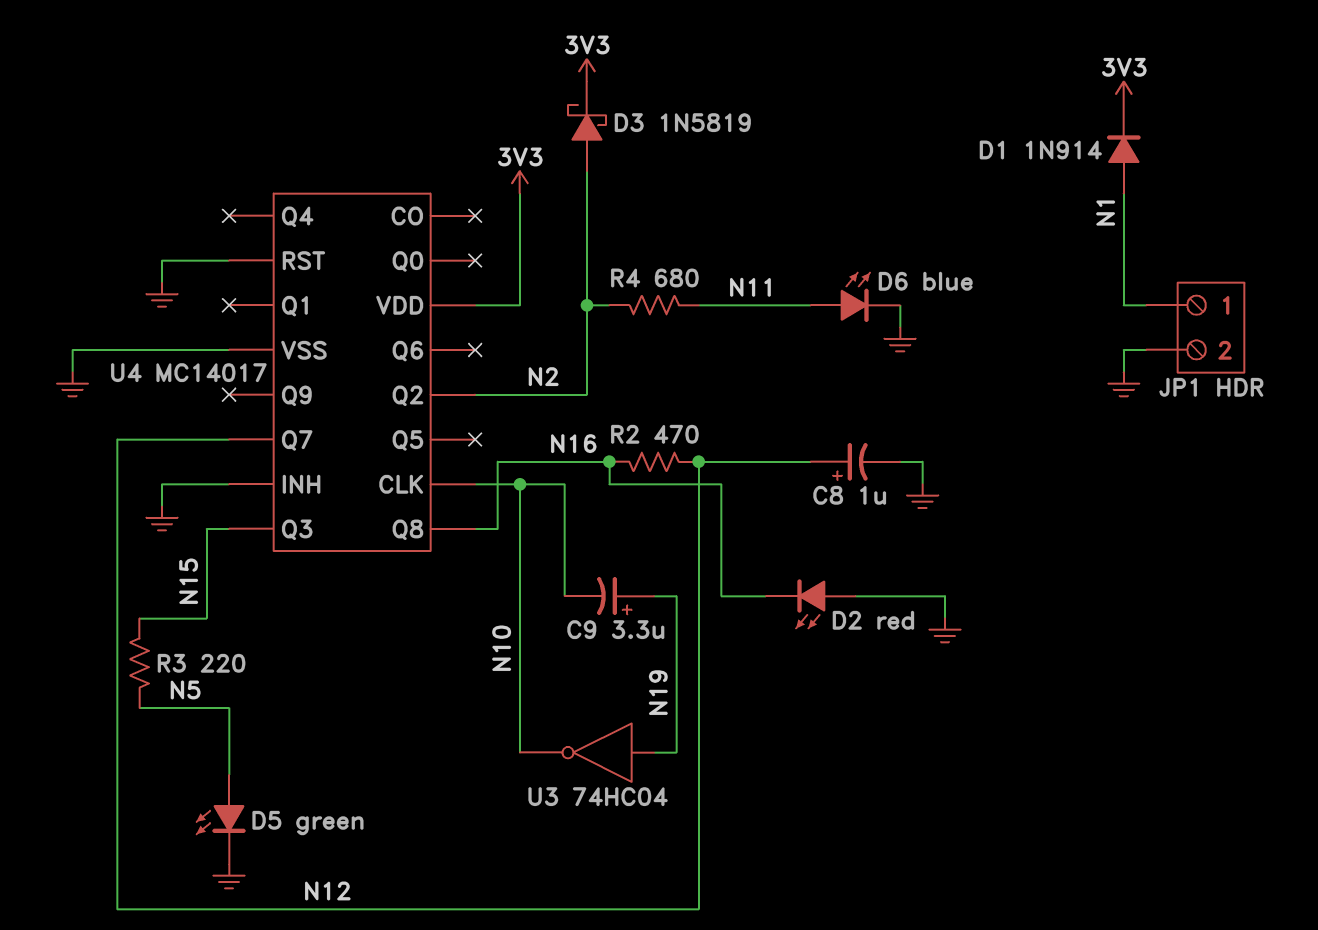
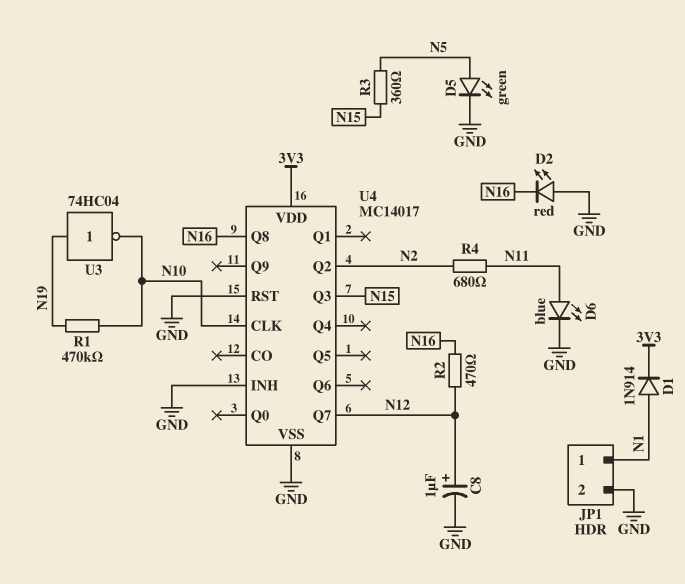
C9: 3.3uF (plus N19, minus N10) -> none
D3: schottky 1N5819 (A N2, K 3V3) -> none
R1: none -> 470k (N10, N19)
R3: 220 (N5, N15) -> 360 (N5, N15)

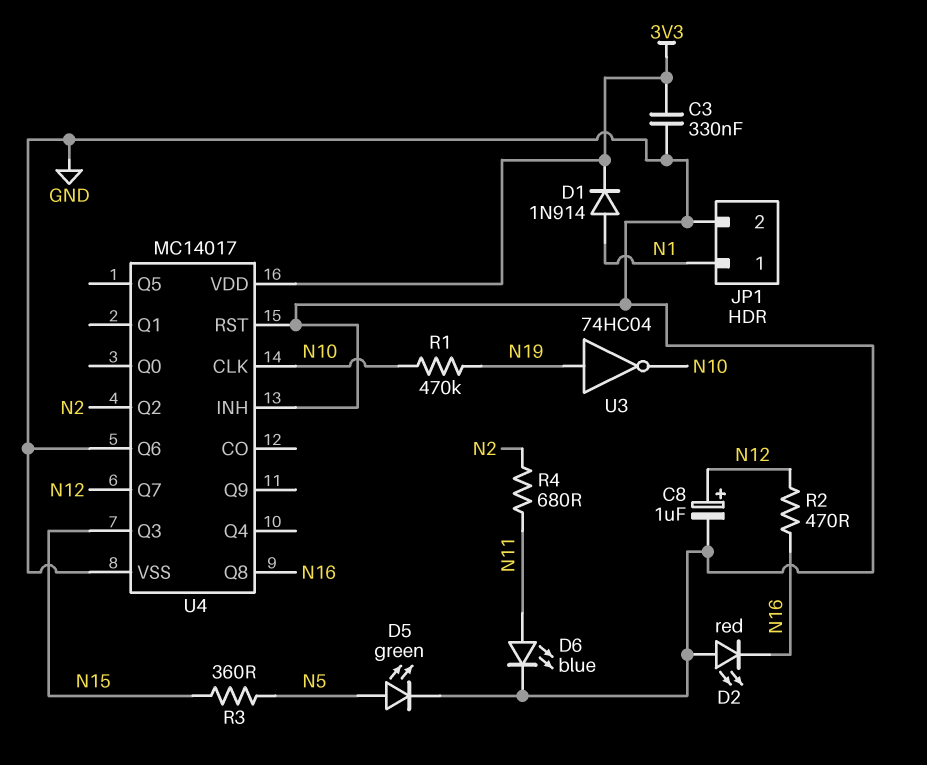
C3: none -> 330nF (3V3, GND)
U4 pin Q6: none -> GND

